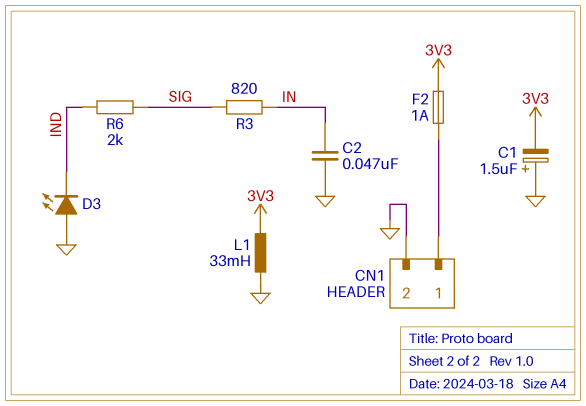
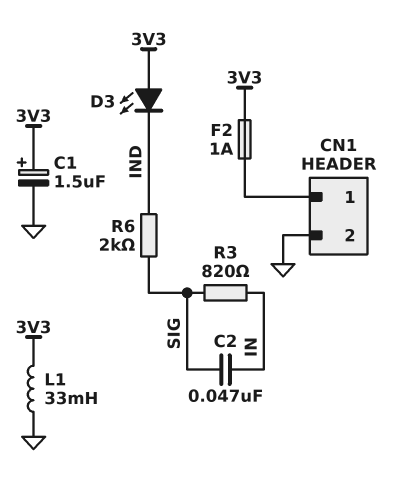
C1: 1.5uF (plus GND, minus 3V3) -> 1.5uF (plus 3V3, minus GND)
C2: 47nF (GND, IN) -> 47nF (IN, SIG)
D3: LED (A GND, K IND) -> LED (A 3V3, K IND)

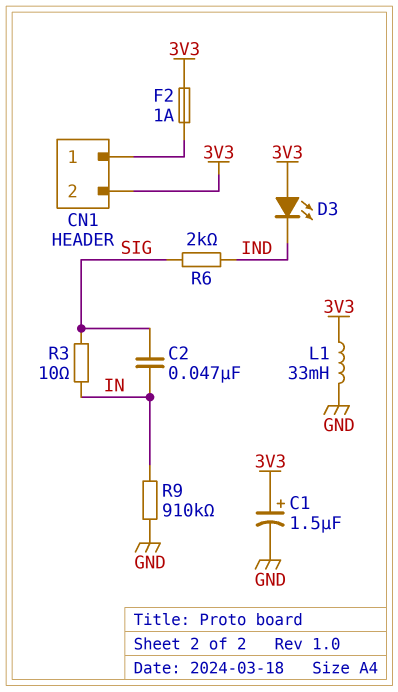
CN1 pin 2: GND -> 3V3
R3: 820 (IN, SIG) -> 10 (IN, SIG)
R9: none -> 910k (GND, IN)

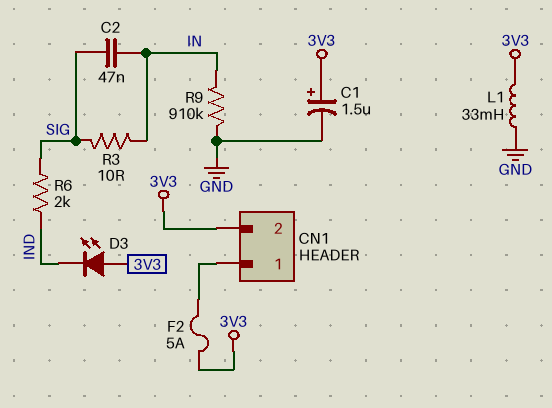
F2: 1A (3V3, CN1/1) -> 5A (3V3, CN1/1)

